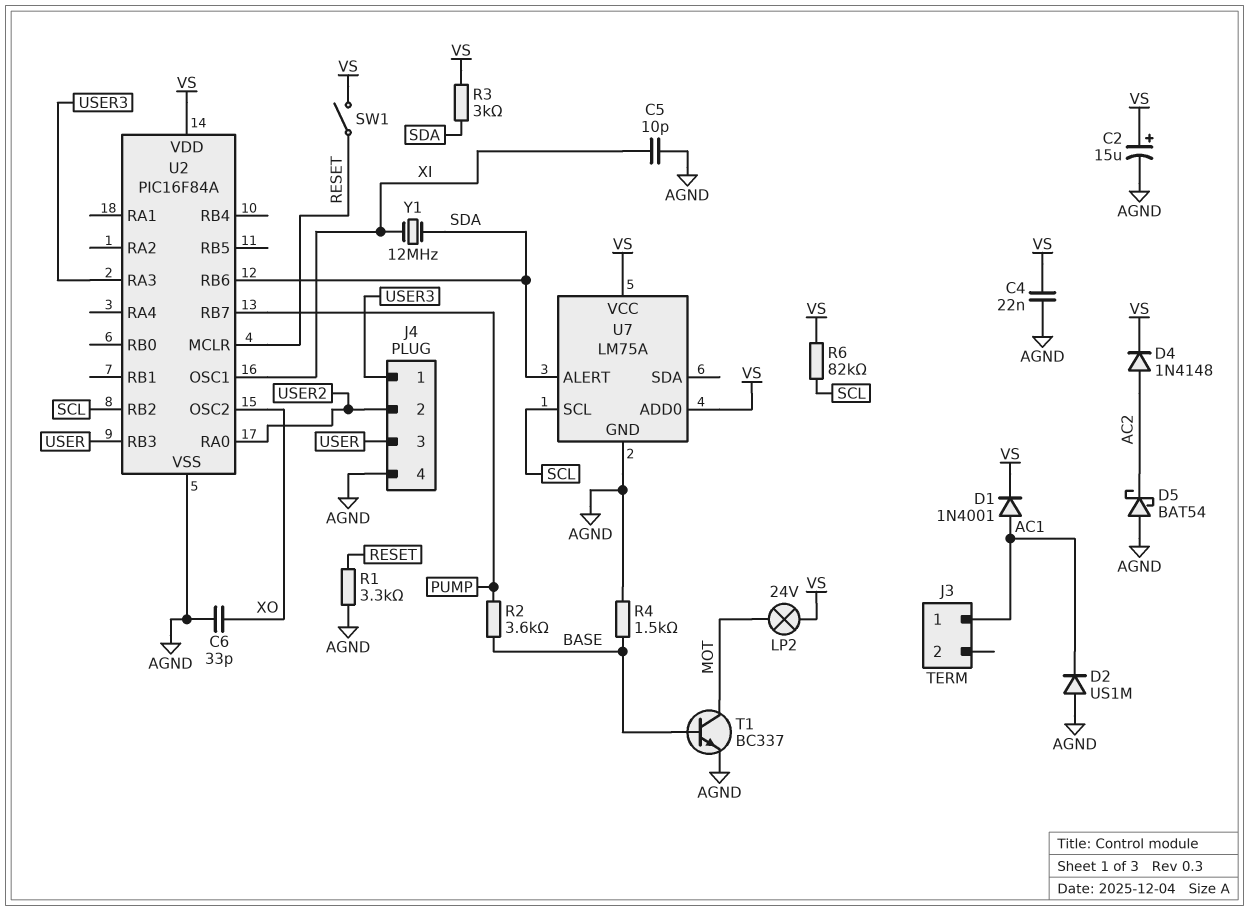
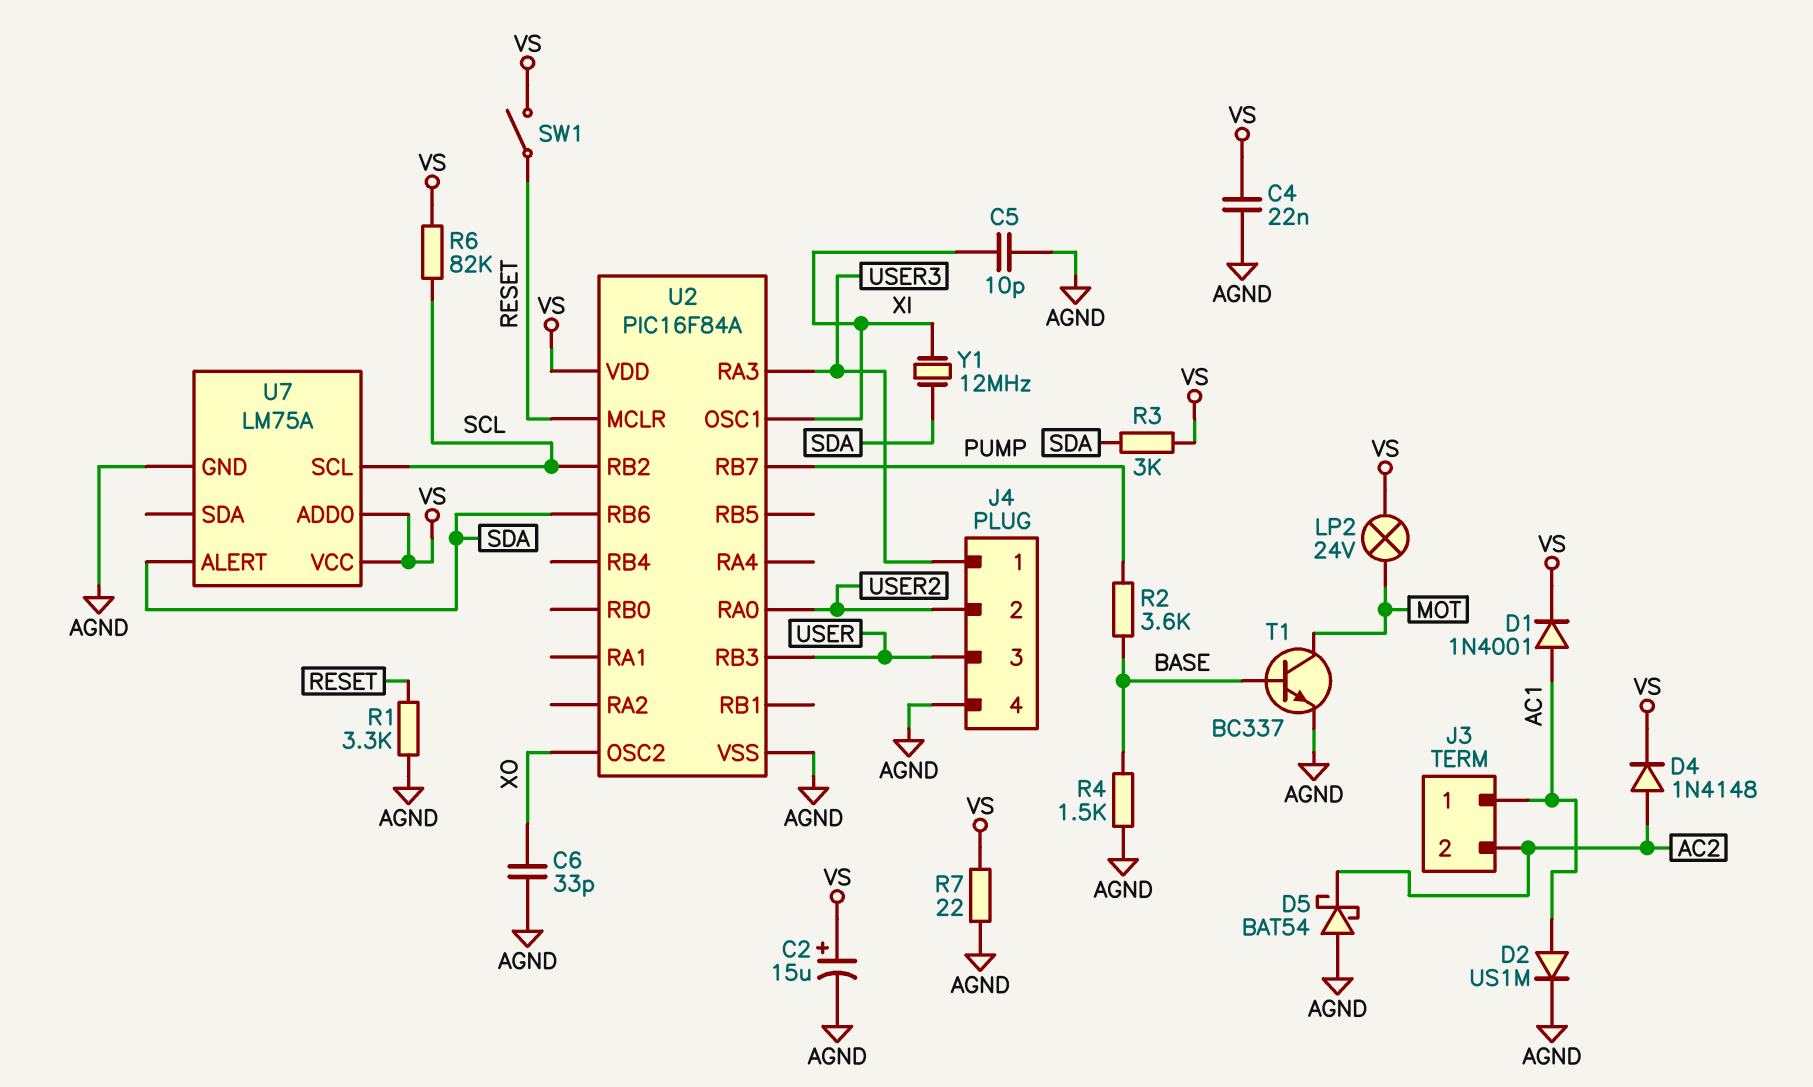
D2: diode US1M (A AGND, K AC1) -> diode US1M (A AC1, K AGND)
J3 pin 2: none -> AC2
R7: none -> 22 (AGND, VS)

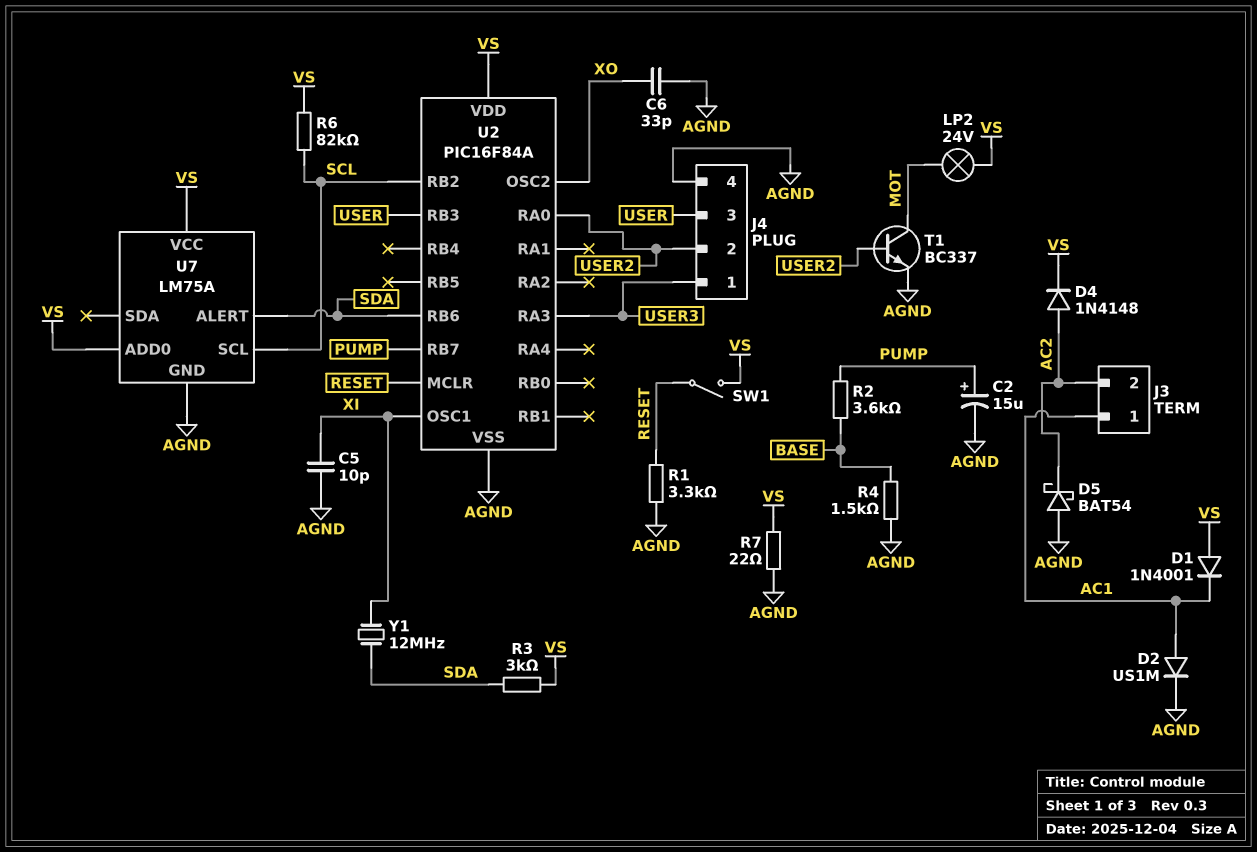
C2: 15uF (plus VS, minus AGND) -> 15uF (plus PUMP, minus AGND)
C4: 22nF (AGND, VS) -> none
D1: diode 1N4001 (A AC1, K VS) -> diode 1N4001 (A VS, K AC1)
T1: NPN BC337 (B BASE, C MOT, E AGND) -> NPN BC337 (B USER2, C MOT, E AGND)

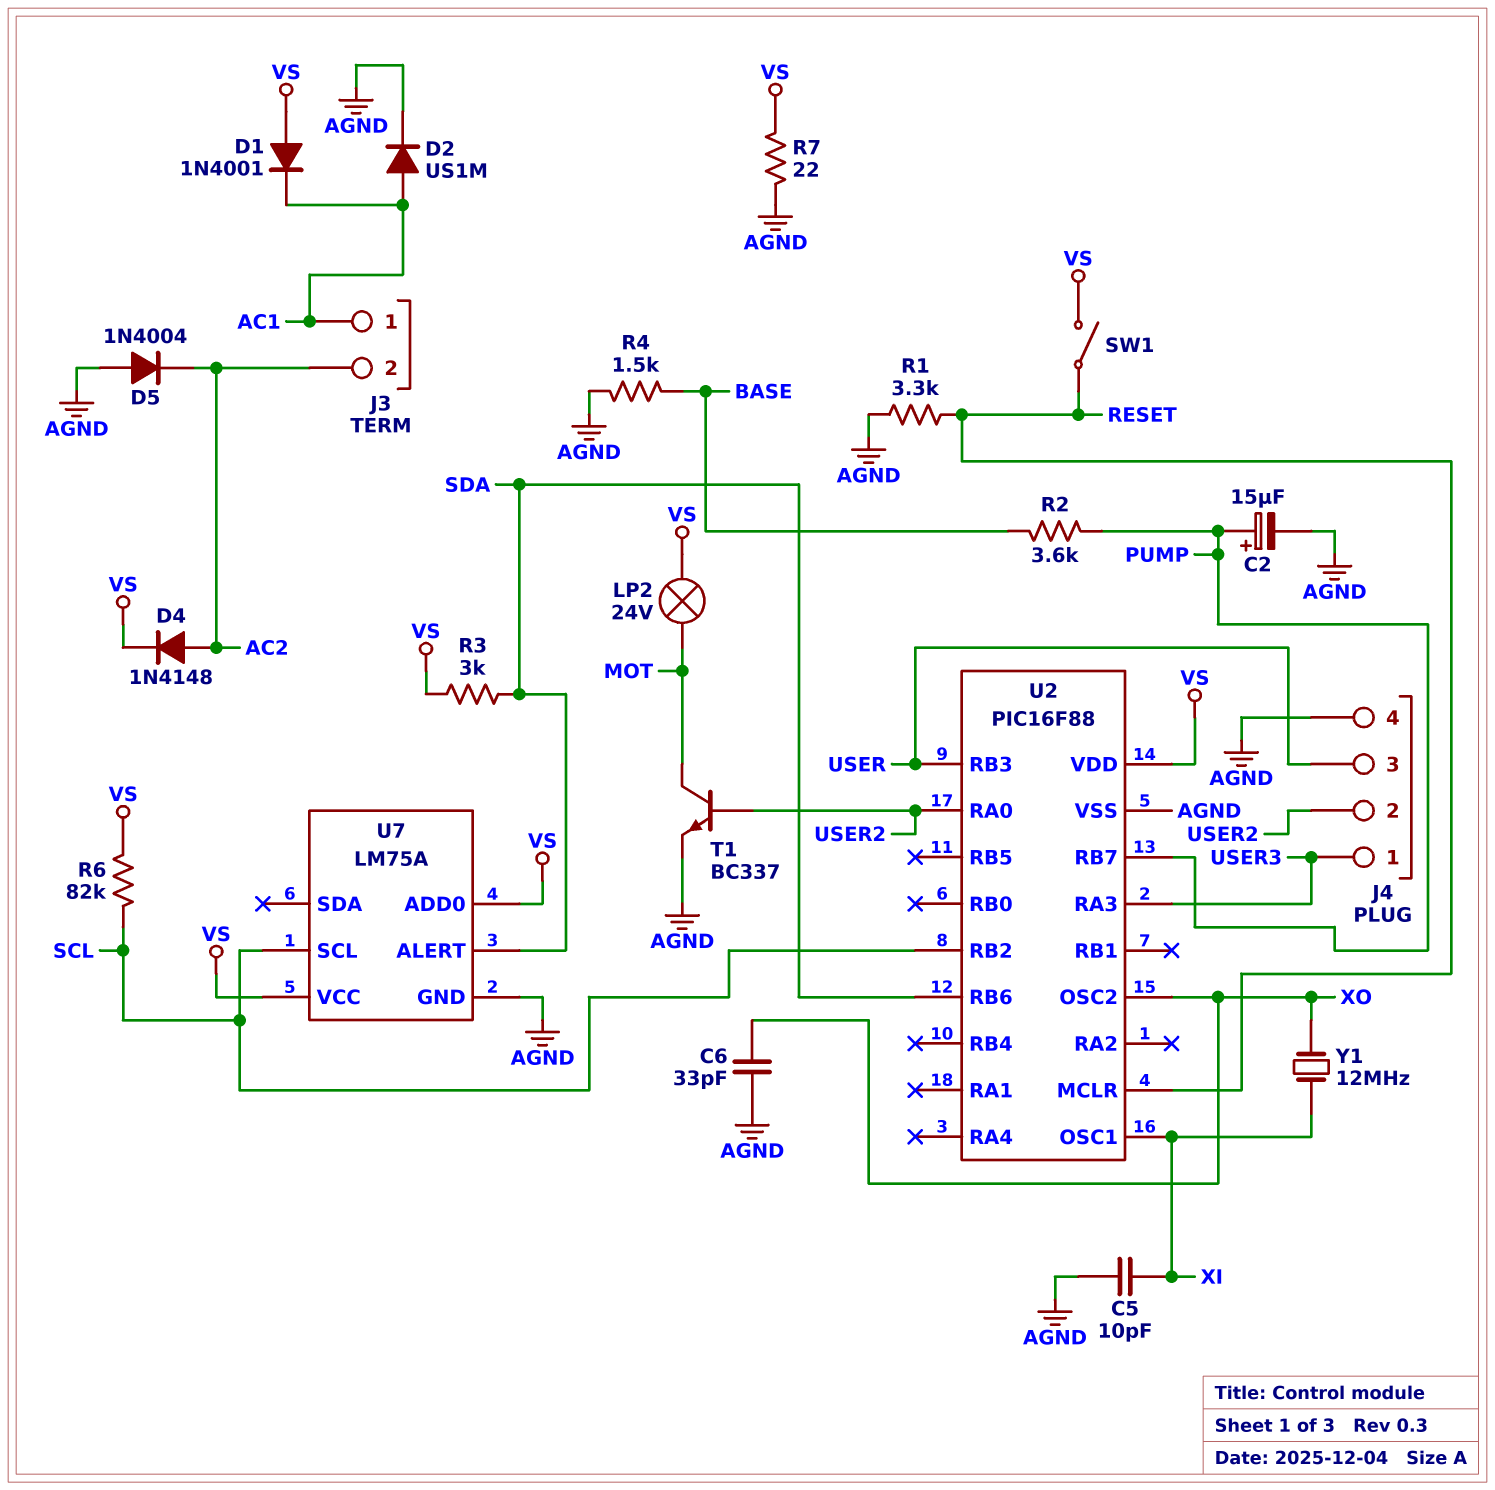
D5: schottky BAT54 (A AGND, K AC2) -> diode 1N4004 (A AGND, K AC2)
U2: PIC16F84A -> PIC16F88
Y1: 12MHz (SDA, XI) -> 12MHz (XI, XO)

